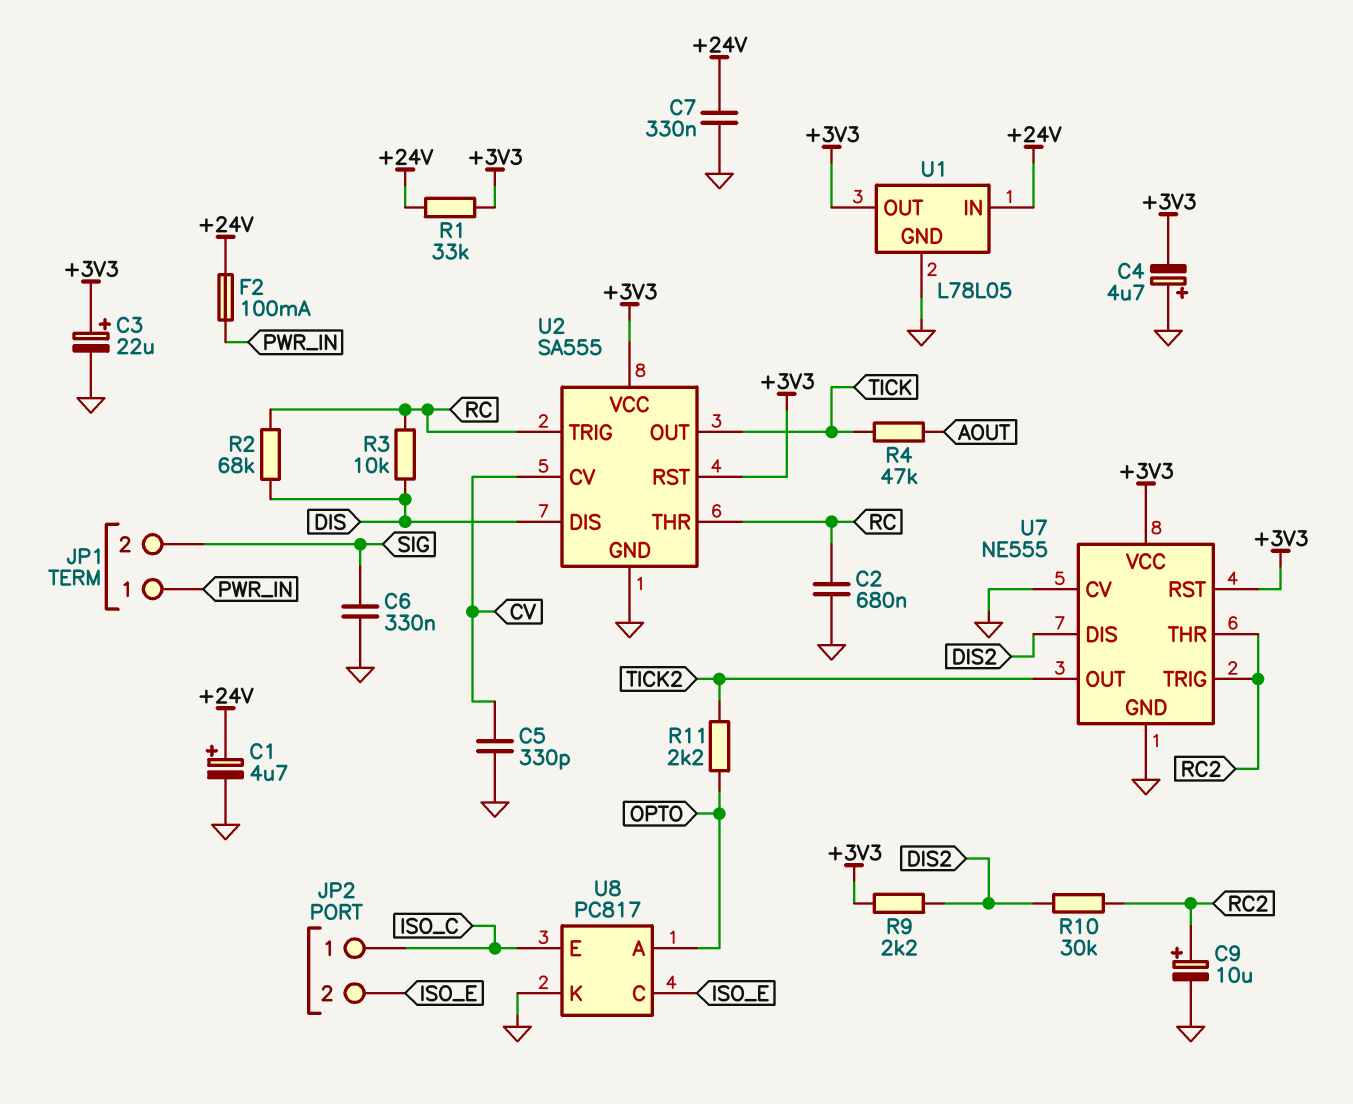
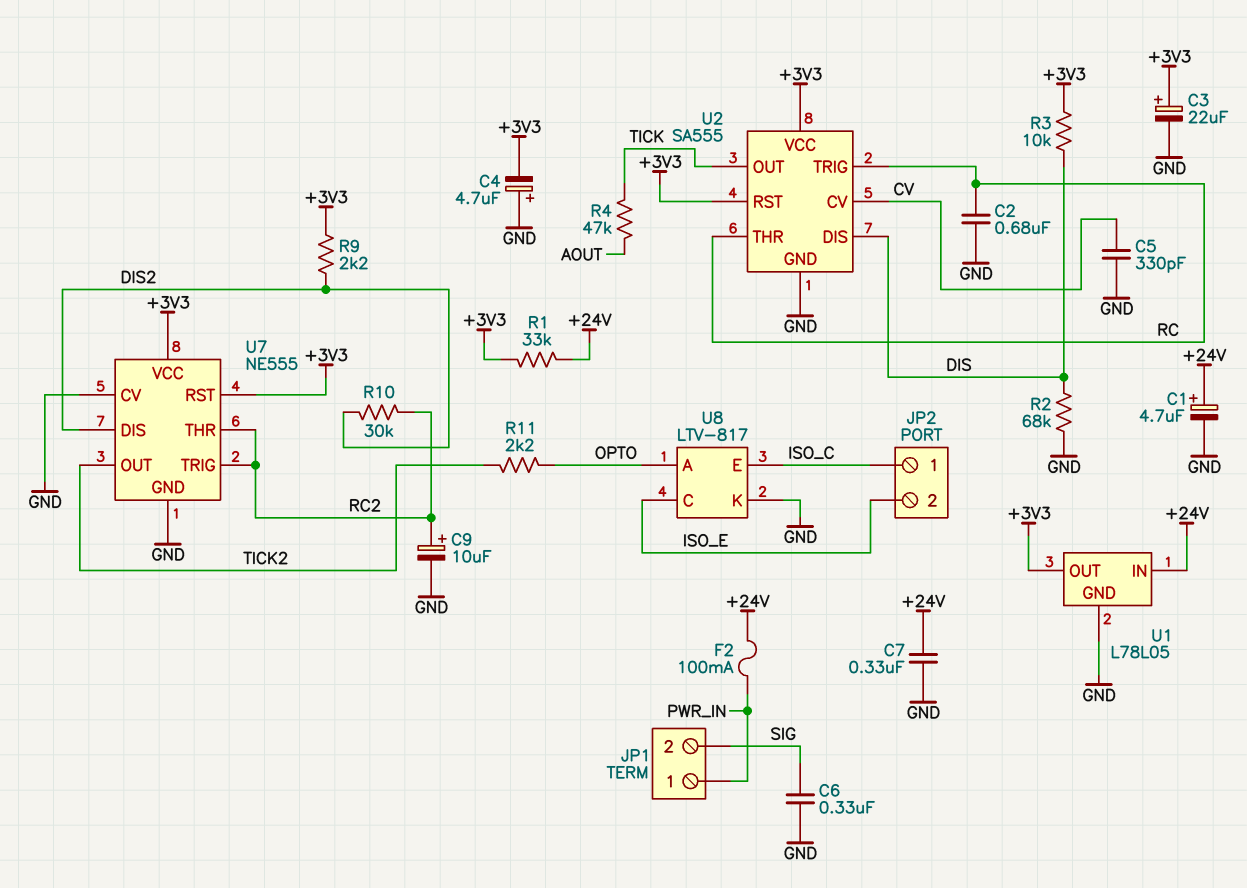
R2: 68k (DIS, RC) -> 68k (DIS, GND)
R3: 10k (DIS, RC) -> 10k (+3V3, DIS)
U8: PC817 -> LTV-817

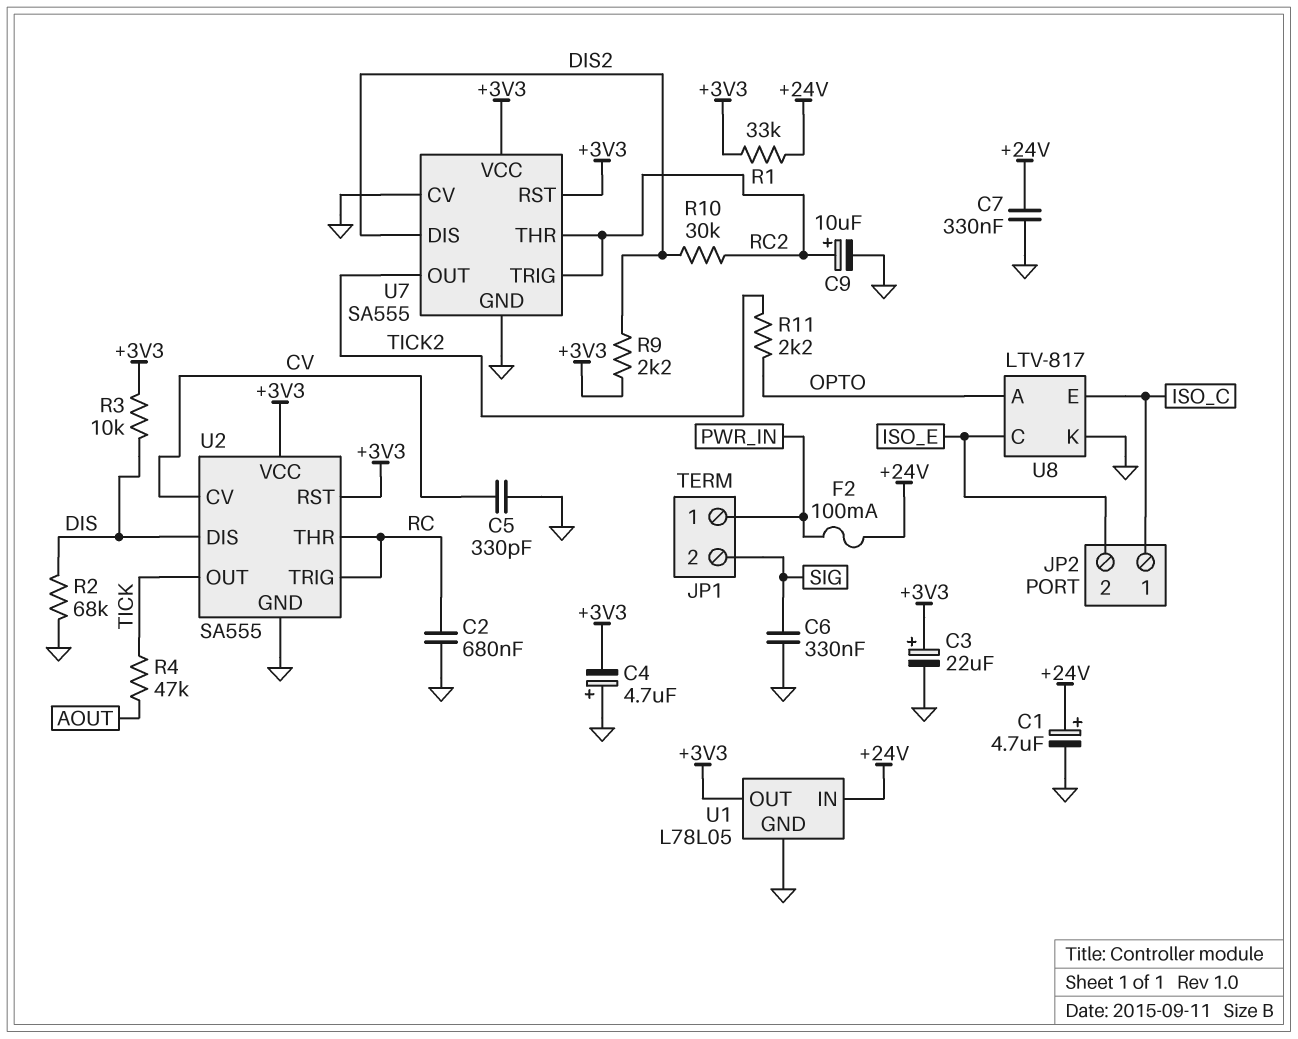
U7: NE555 -> SA555

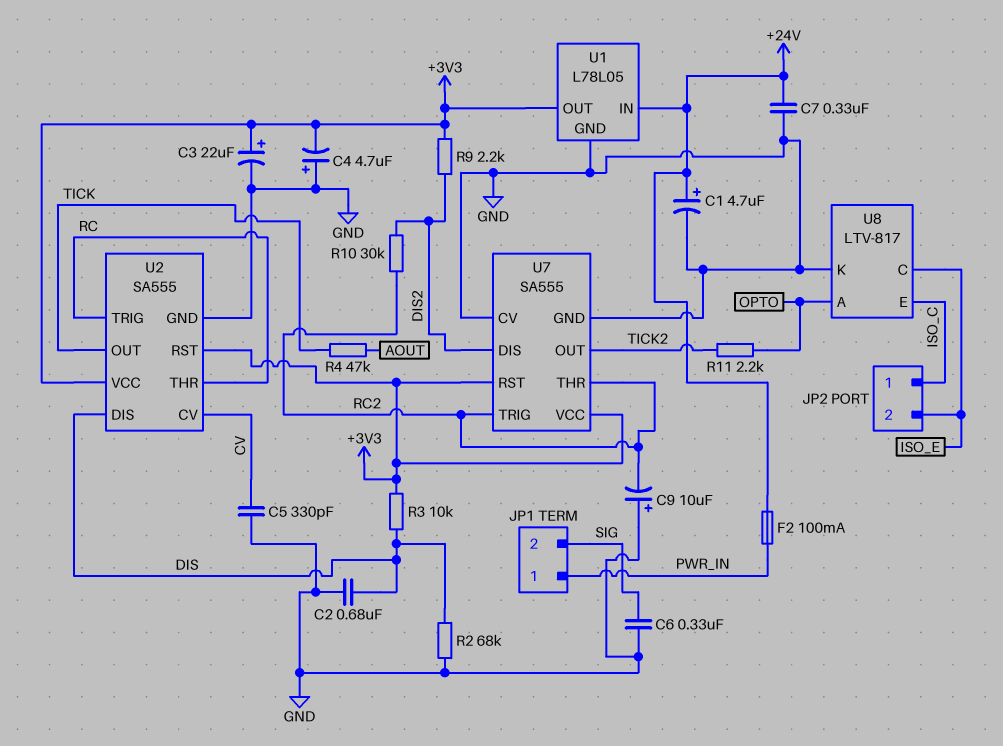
C2: 680nF (GND, RC) -> 680nF (DIS, GND)
C9: 10uF (plus RC2, minus GND) -> 10uF (plus GND, minus RC2)
R1: 33k (+3V3, +24V) -> none

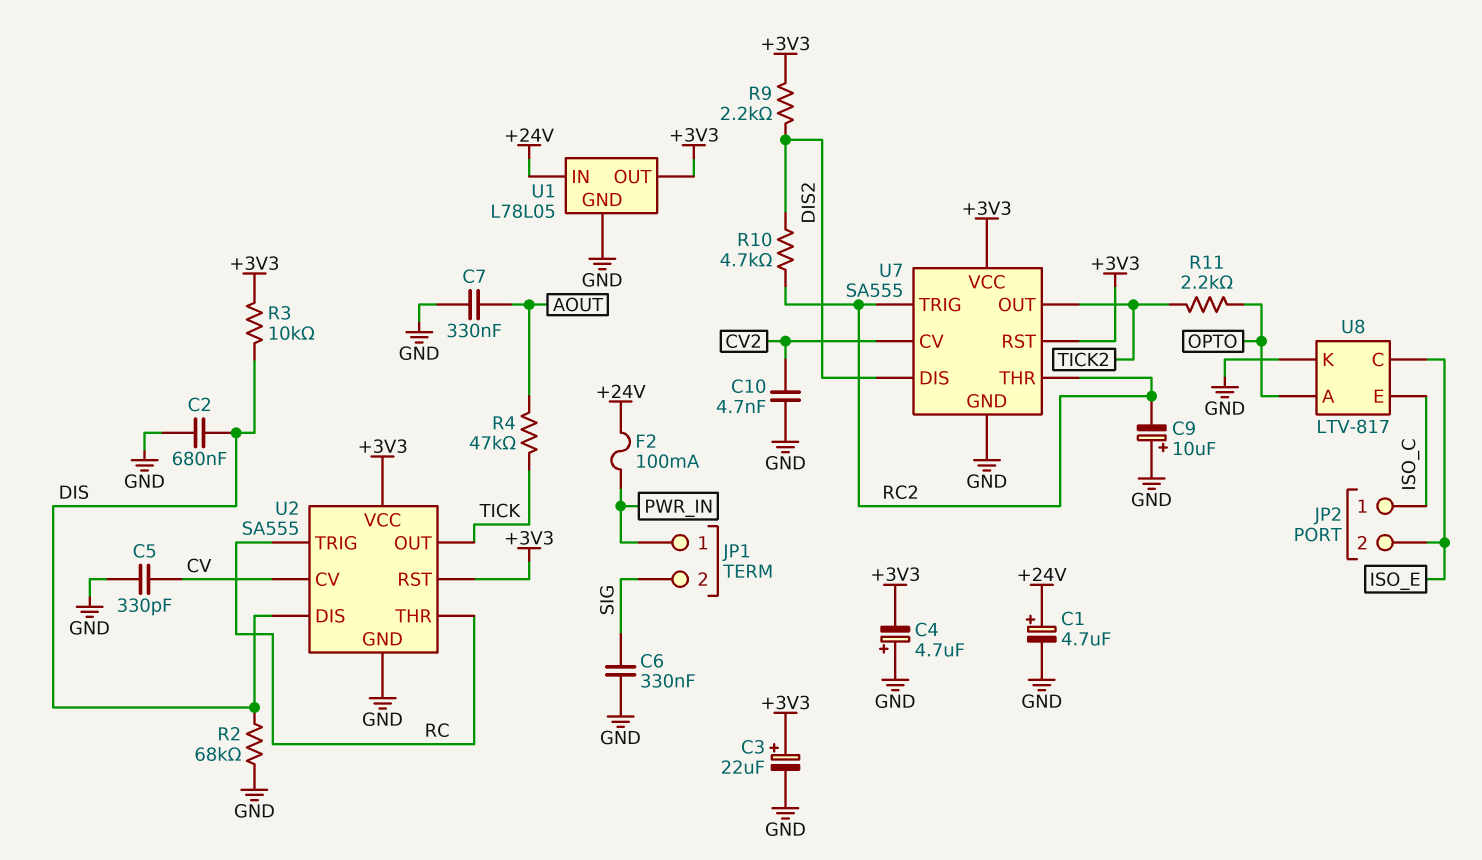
C7: 330nF (+24V, GND) -> 330nF (AOUT, GND)
C10: none -> 4.7nF (CV2, GND)
R10: 30k (DIS2, RC2) -> 4.7k (DIS2, RC2)
U7 pin CV: GND -> CV2

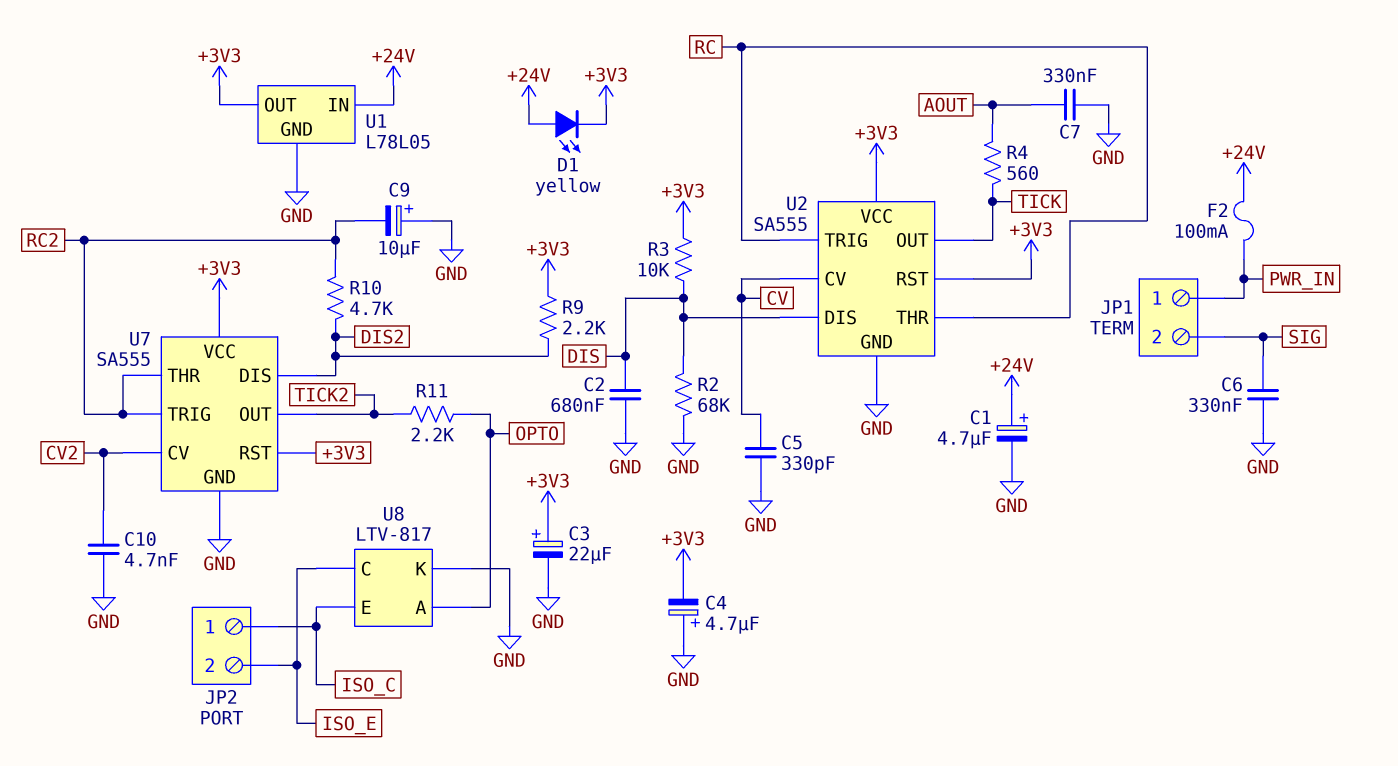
D1: none -> LED yellow (A +24V, K +3V3)
R4: 47k (AOUT, TICK) -> 560 (AOUT, TICK)

